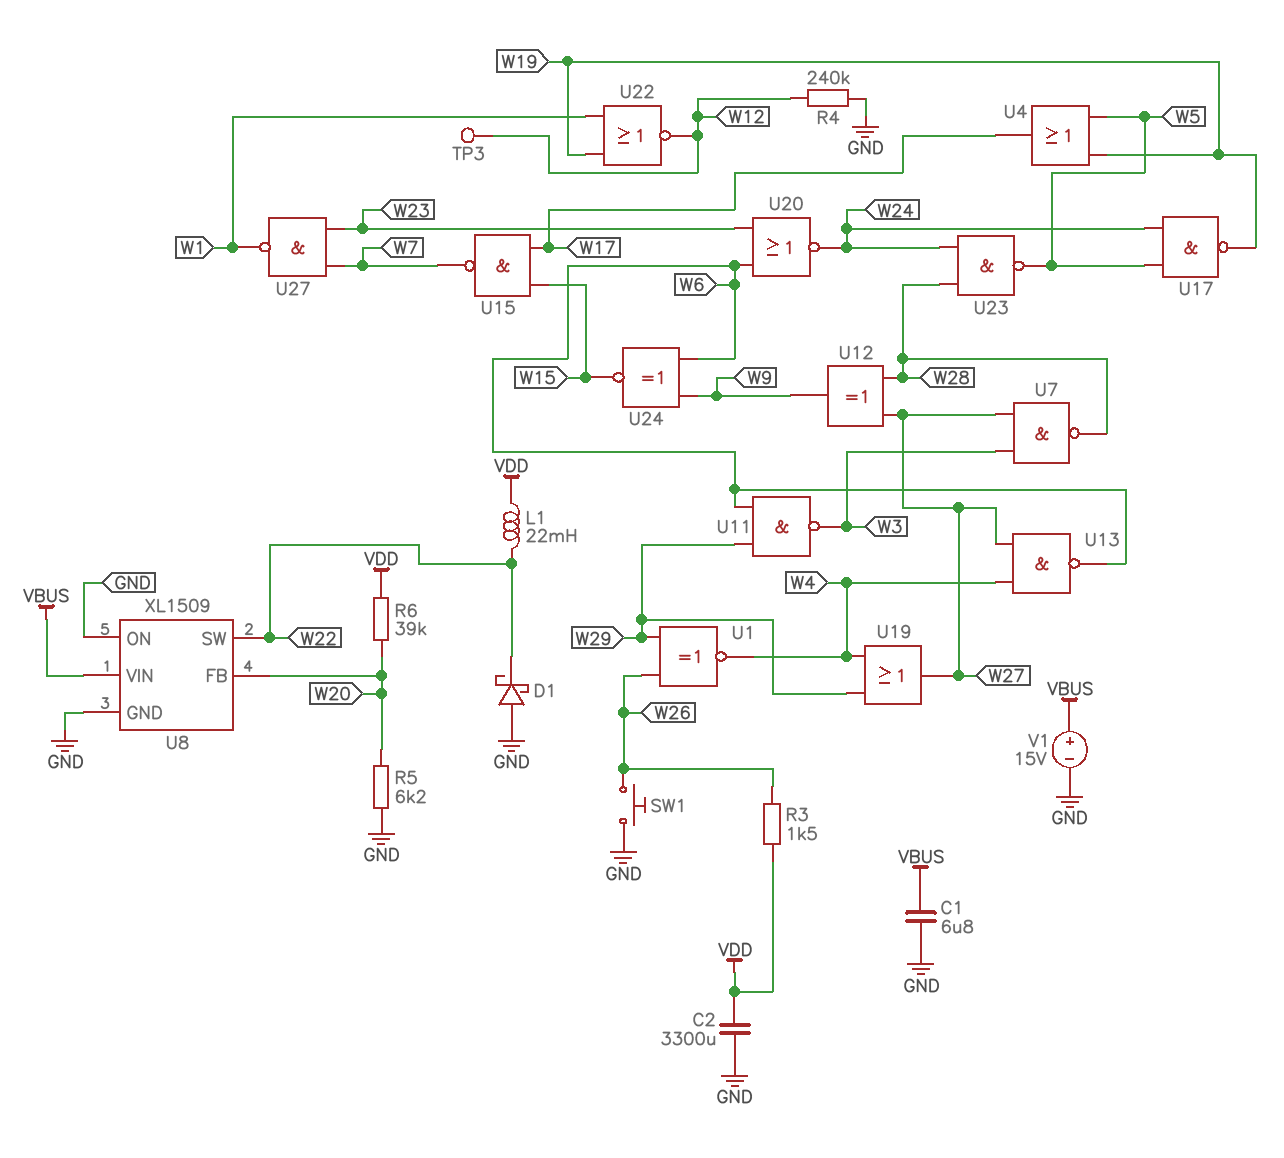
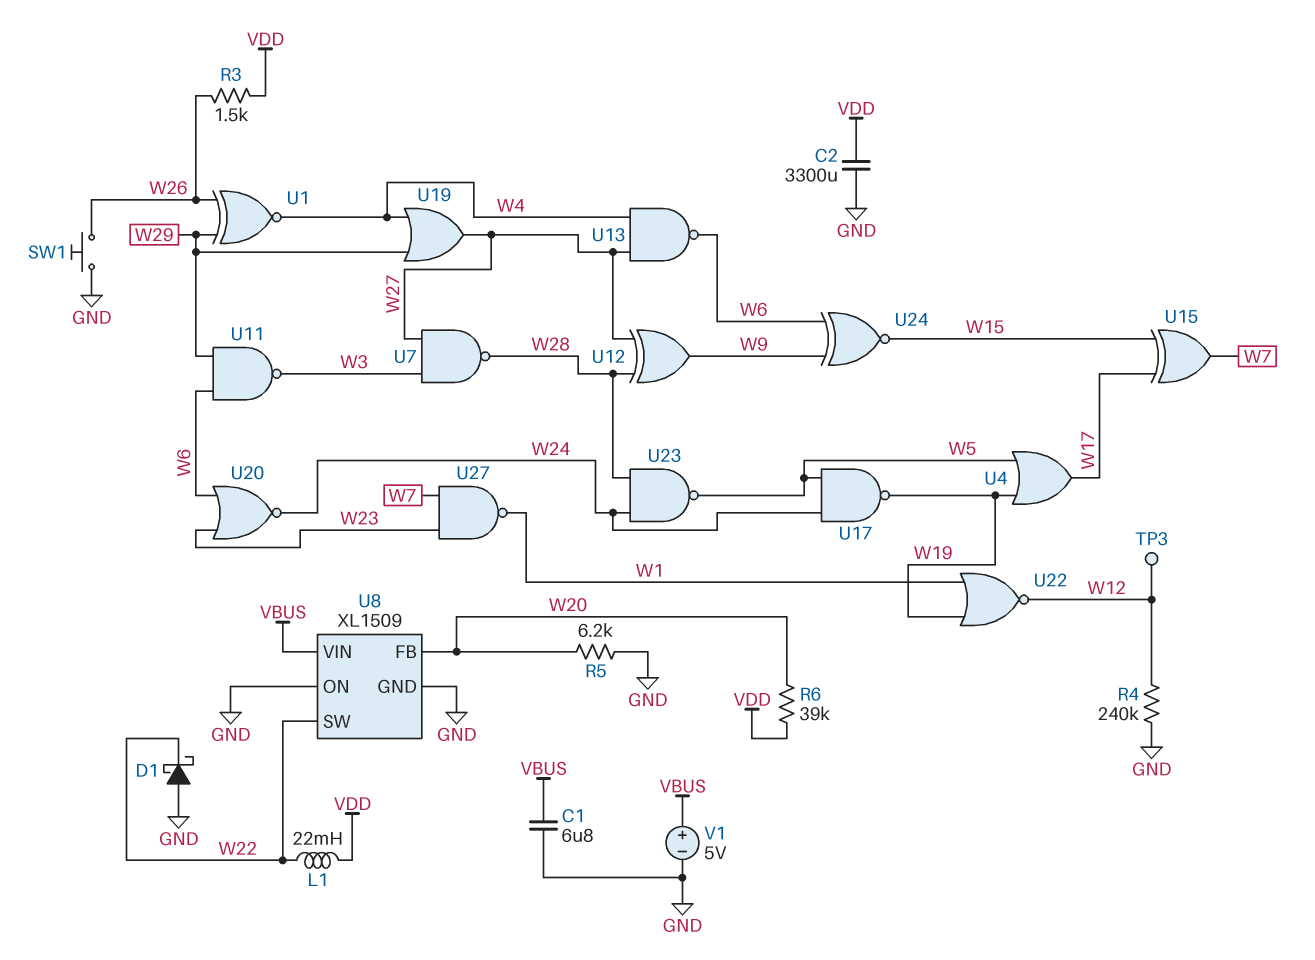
U15: NAND (in W15, in W17, out W7) -> XOR (in W15, in W17, out W7)
V1: 15V (plus VBUS, minus GND) -> 5V (plus VBUS, minus GND)

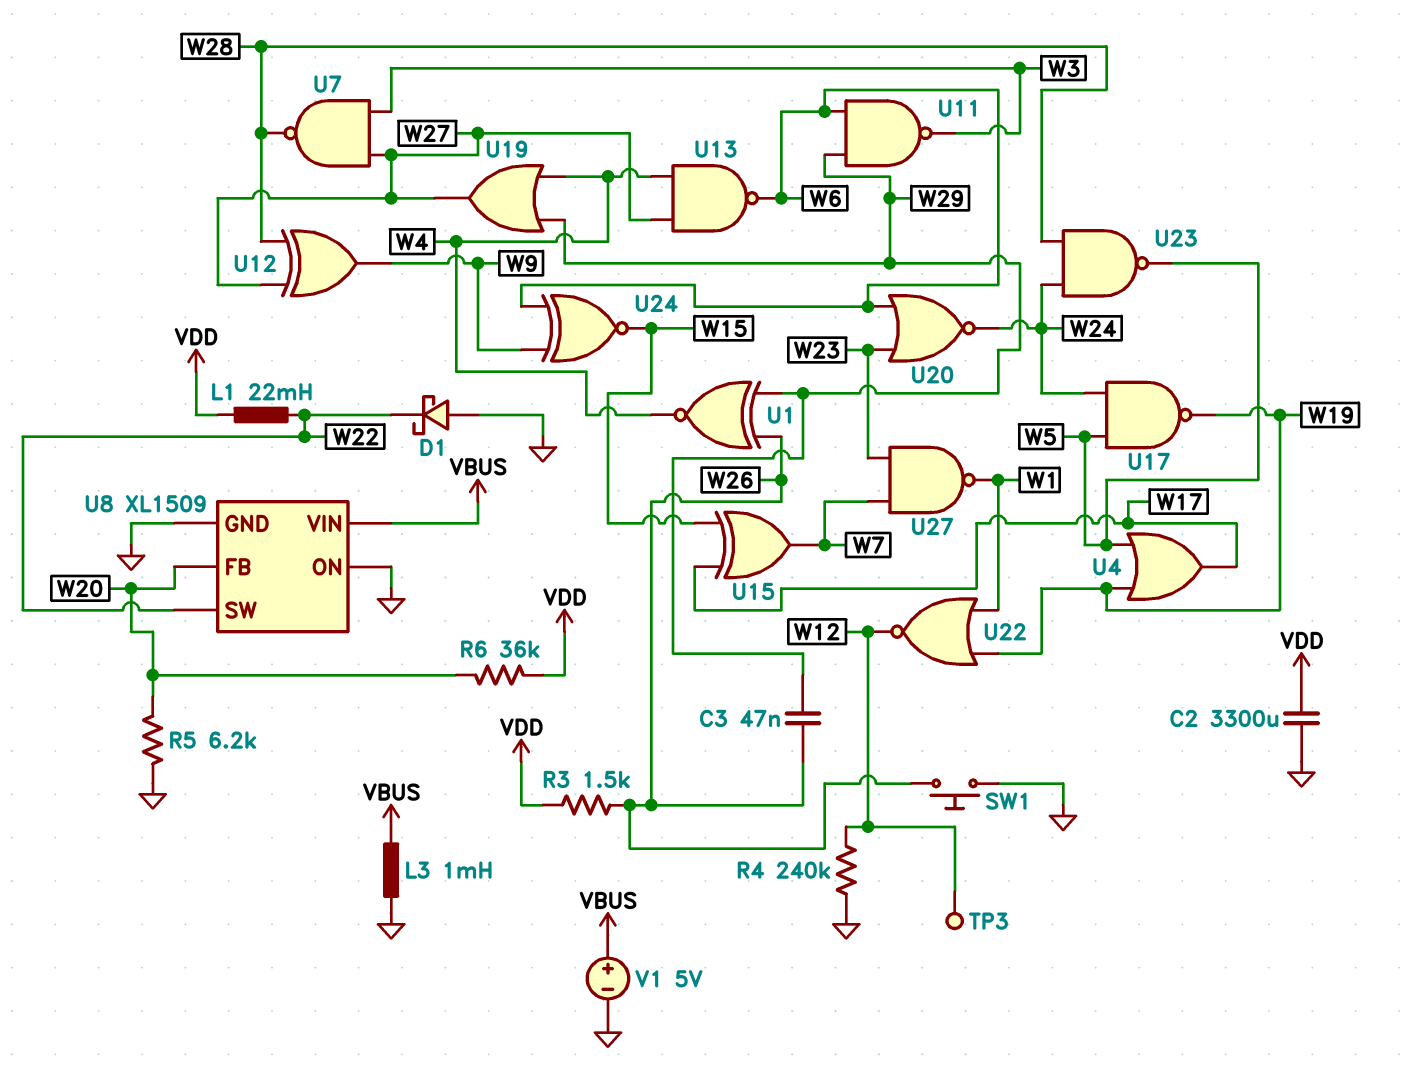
C1: 6.8uF (GND, VBUS) -> none
C3: none -> 47nF (W26, W29)
L3: none -> 1mH (GND, VBUS)
R6: 39k (VDD, W20) -> 36k (VDD, W20)

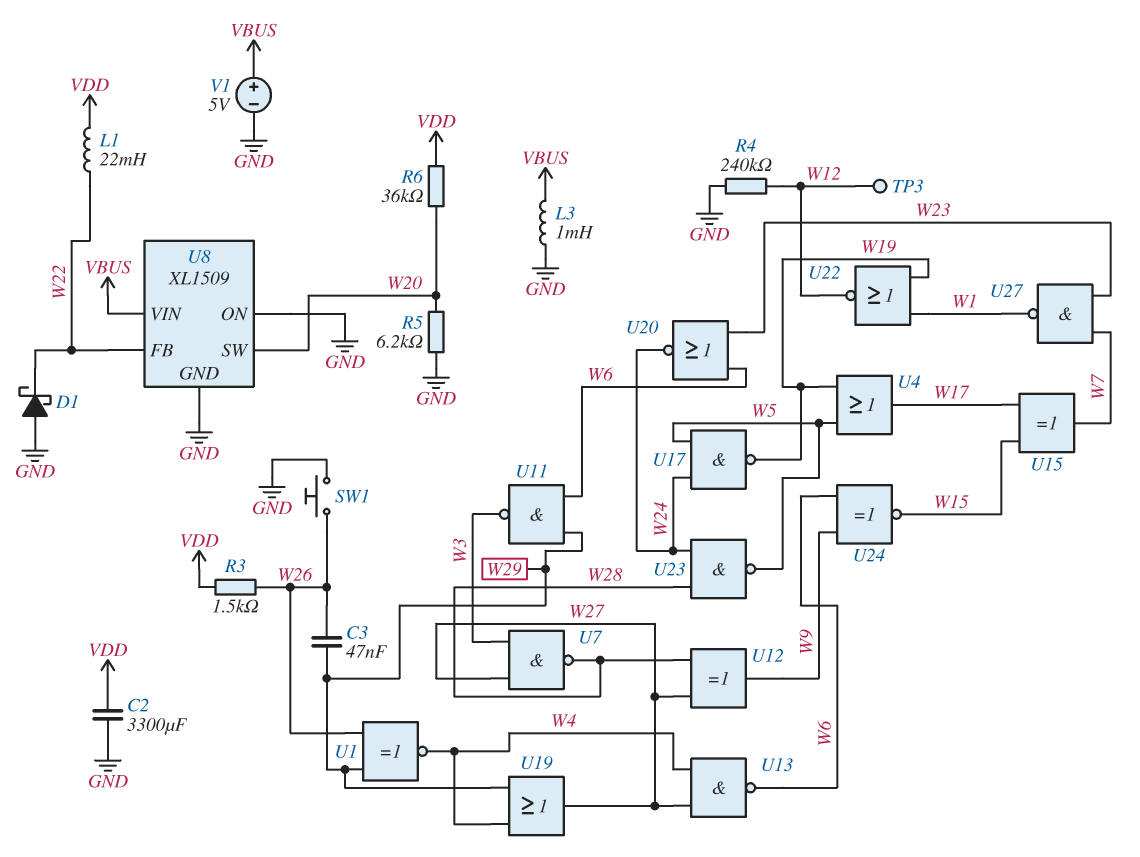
U8 pin FB: W20 -> W22
U8 pin SW: W22 -> W20

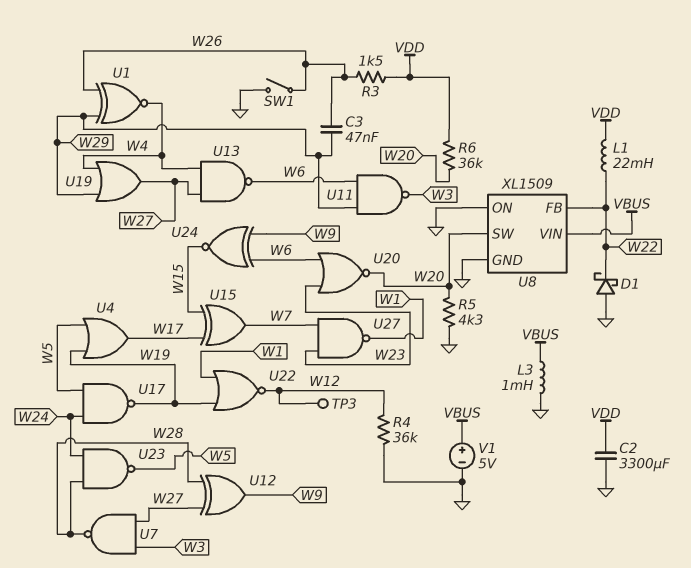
R4: 240k (GND, W12) -> 36k (GND, W12)
R5: 6.2k (GND, W20) -> 4.3k (GND, W20)
SW1: button (GND, W26) -> switch (GND, W26)
U20: NOR (in W6, in W23, out W24) -> NOR (in W6, in W23, out W20)

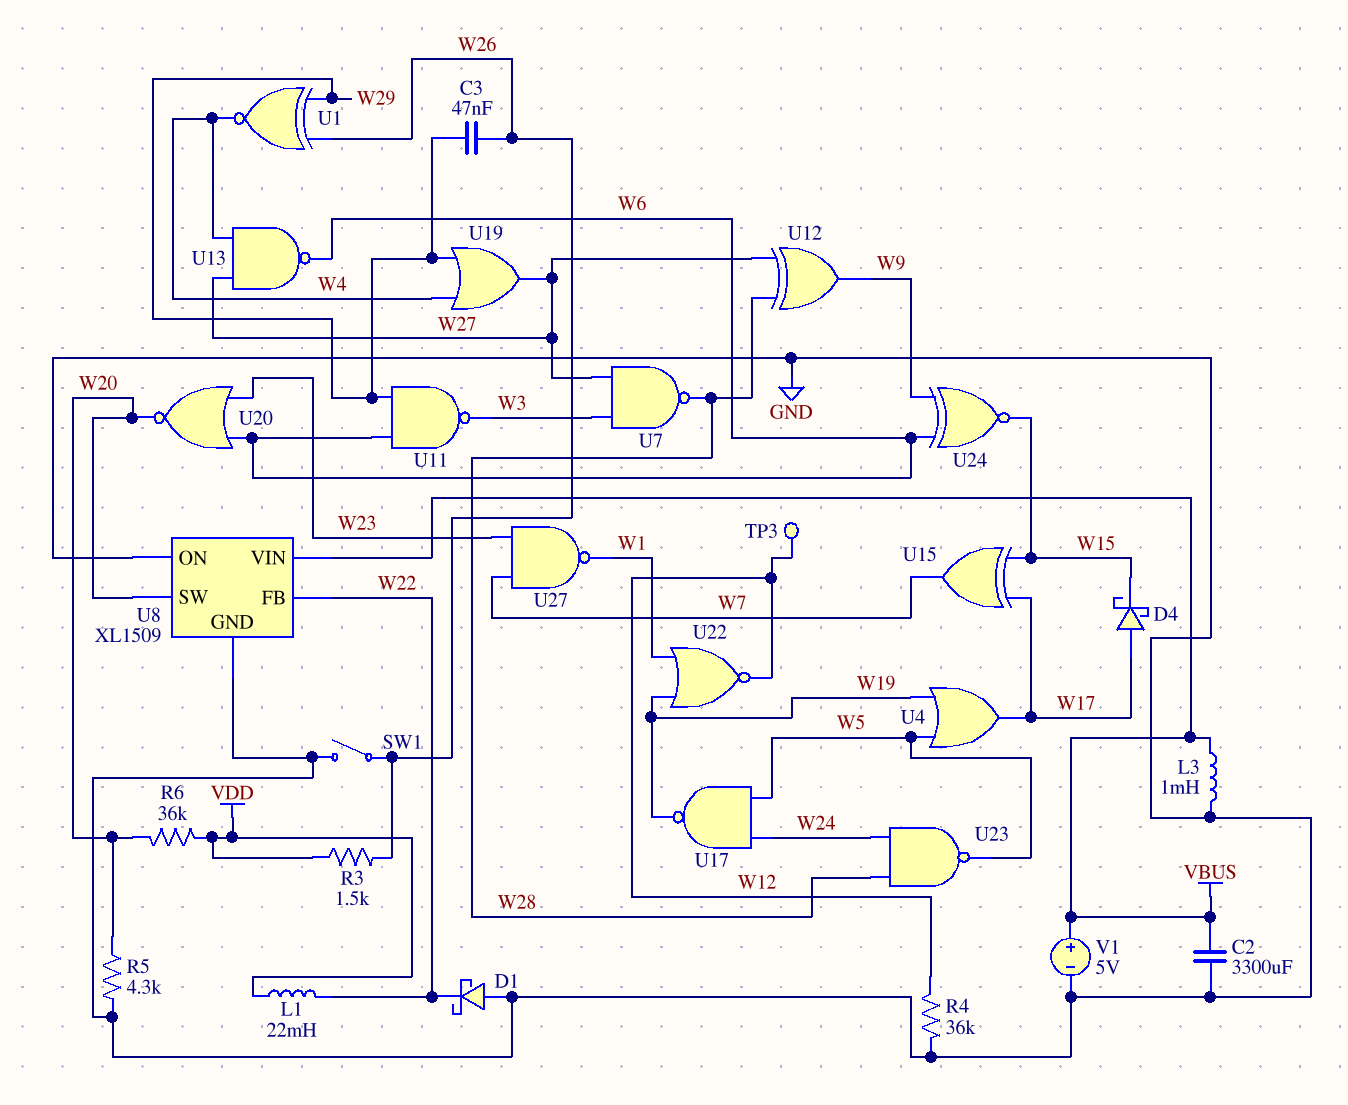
C2: 3300uF (GND, VDD) -> 3300uF (GND, VBUS)
D4: none -> schottky (A W17, K W15)

